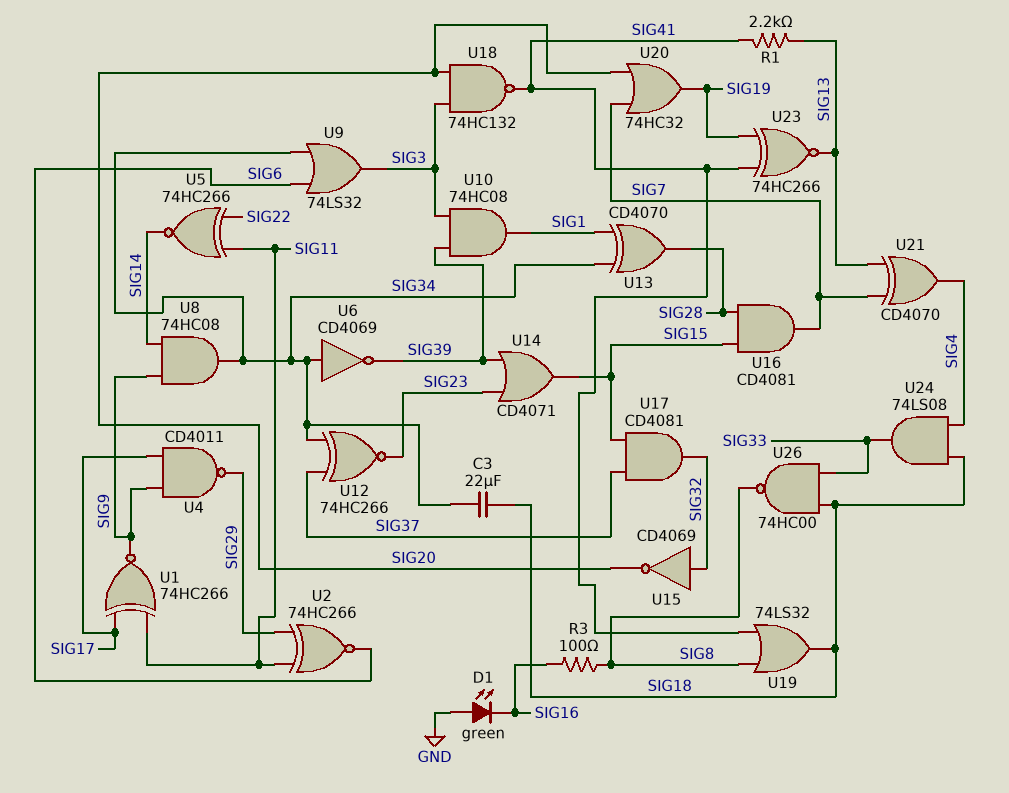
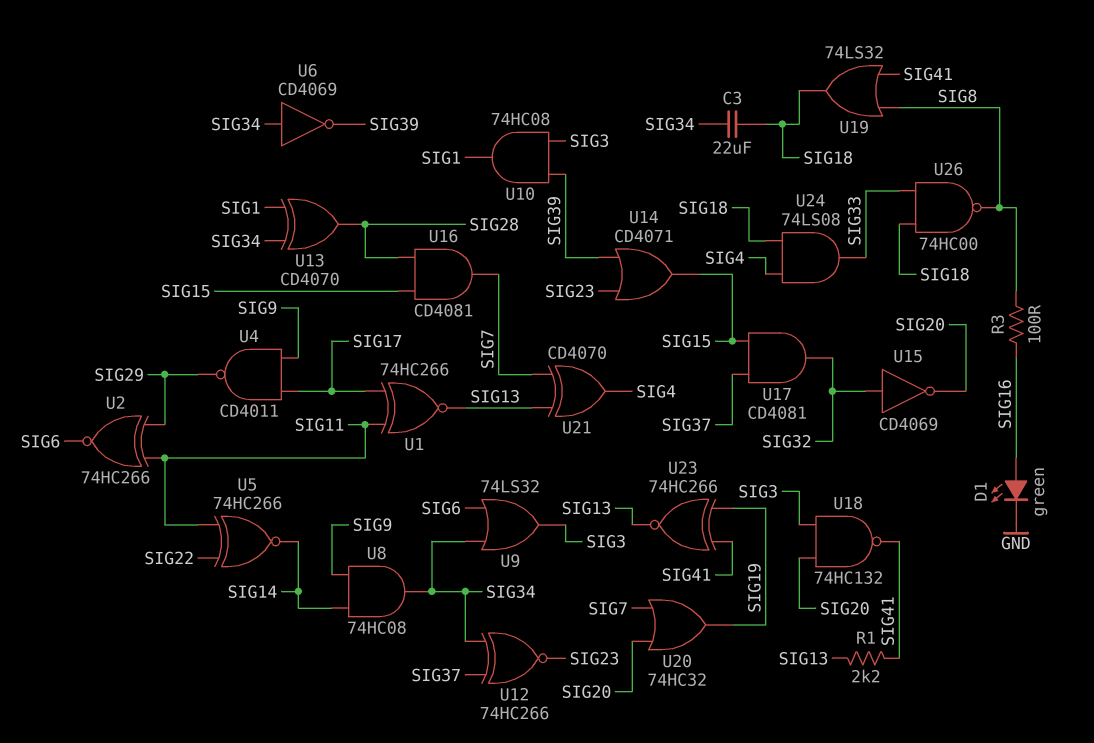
D1: LED green (A GND, K SIG16) -> LED green (A SIG16, K GND)
U1: XNOR 74HC266 (in SIG11, in SIG17, out SIG9) -> XNOR 74HC266 (in SIG11, in SIG17, out SIG13)

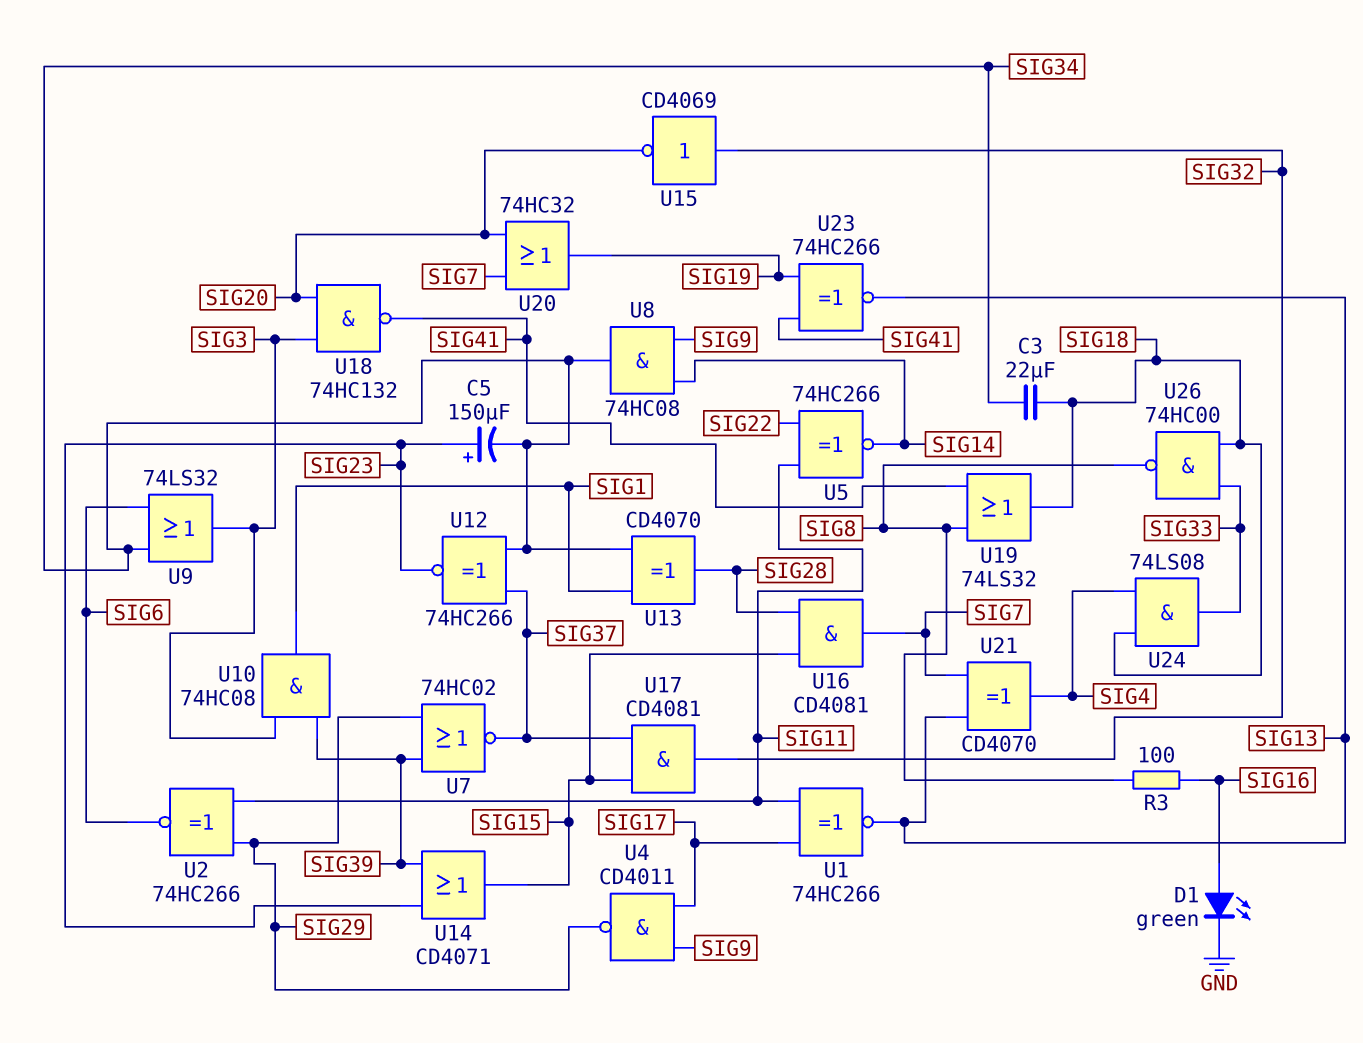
C5: none -> 150uF (plus SIG23, minus SIG34)
R1: 2.2k (SIG13, SIG41) -> none
U6: NOT CD4069 (in SIG34, out SIG39) -> none
U7: none -> NOR 74HC02 (in SIG29, in SIG39, out SIG37)

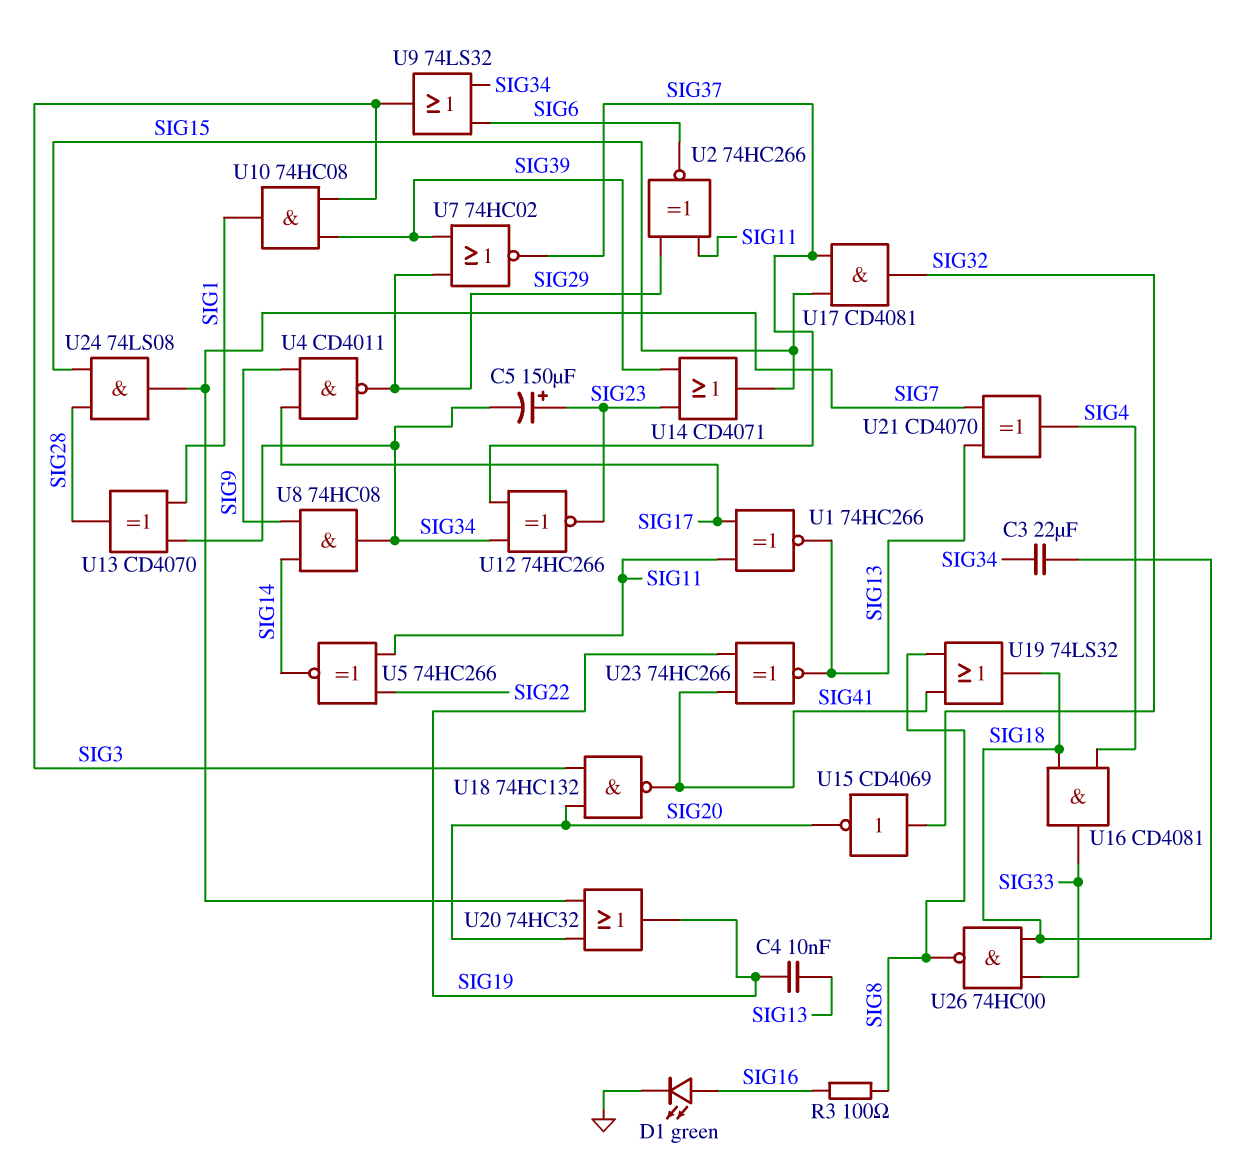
C4: none -> 10nF (SIG13, SIG19)
U16: AND CD4081 (in SIG15, in SIG28, out SIG7) -> AND CD4081 (in SIG4, in SIG18, out SIG33)
U24: AND 74LS08 (in SIG4, in SIG18, out SIG33) -> AND 74LS08 (in SIG15, in SIG28, out SIG7)

